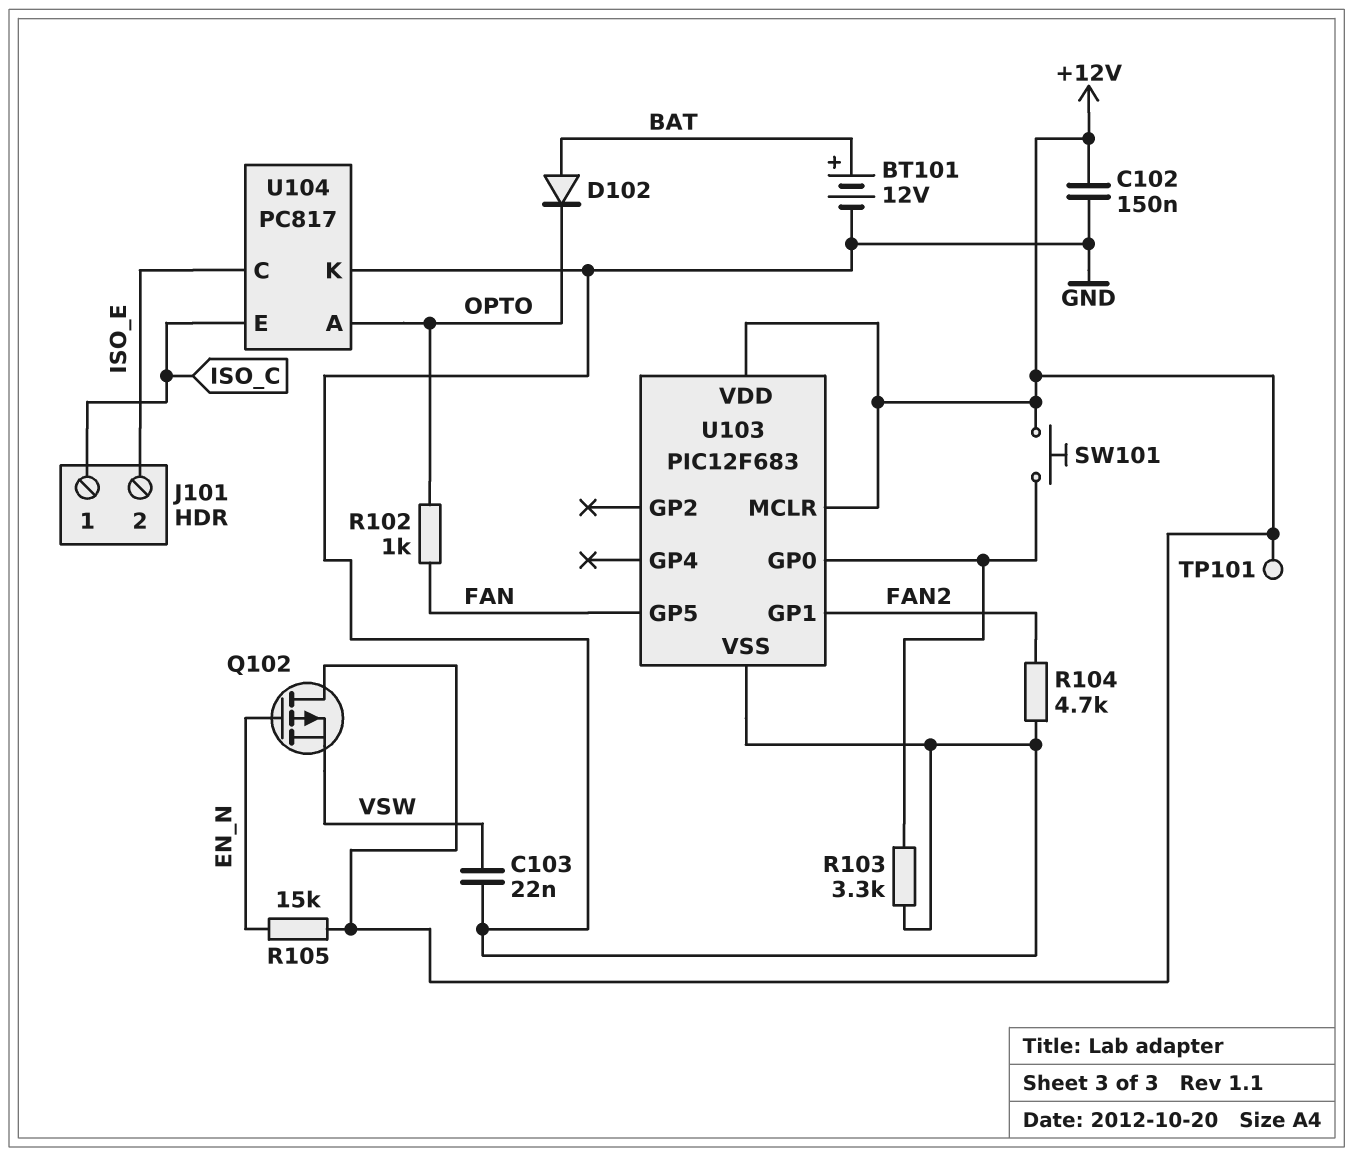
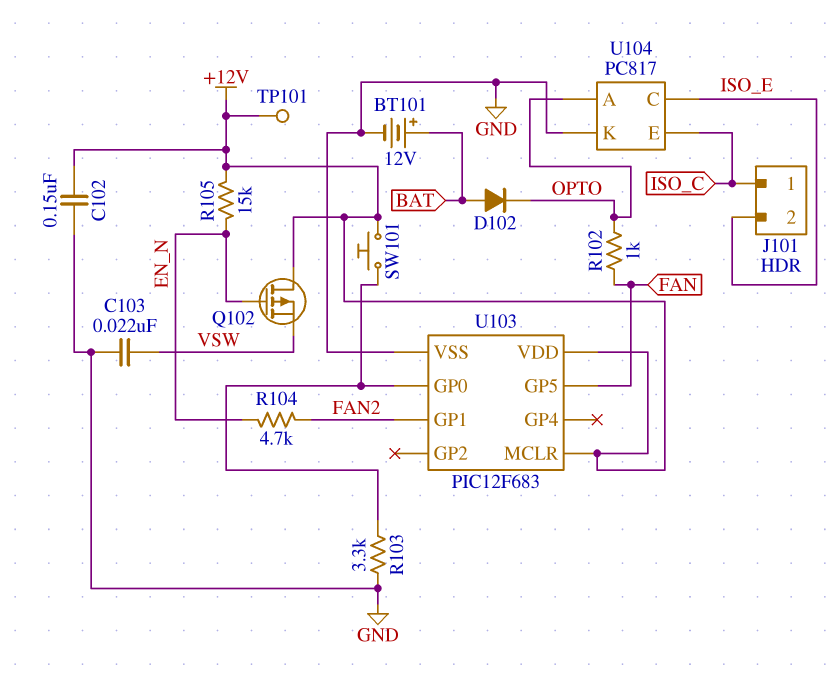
R104: 4.7k (FAN2, GND) -> 4.7k (EN_N, FAN2)

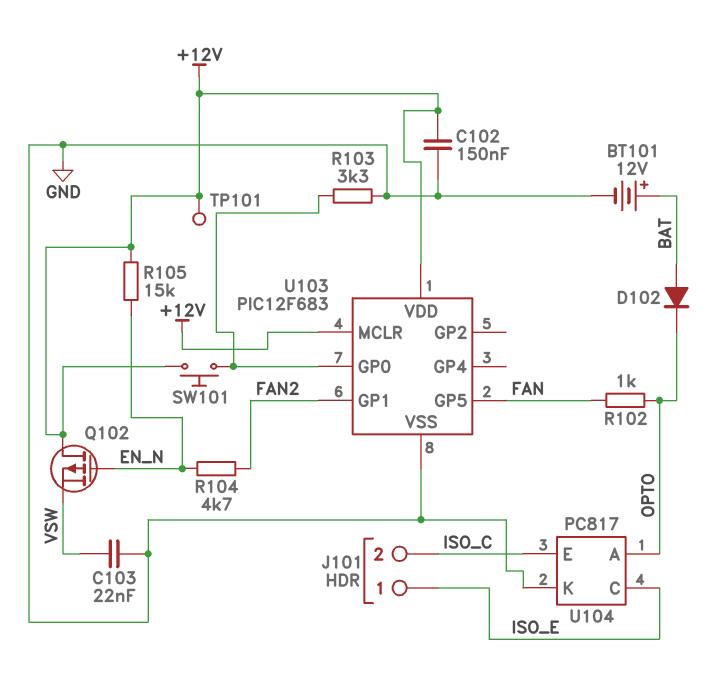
J101 pin 1: ISO_C -> ISO_E
J101 pin 2: ISO_E -> ISO_C

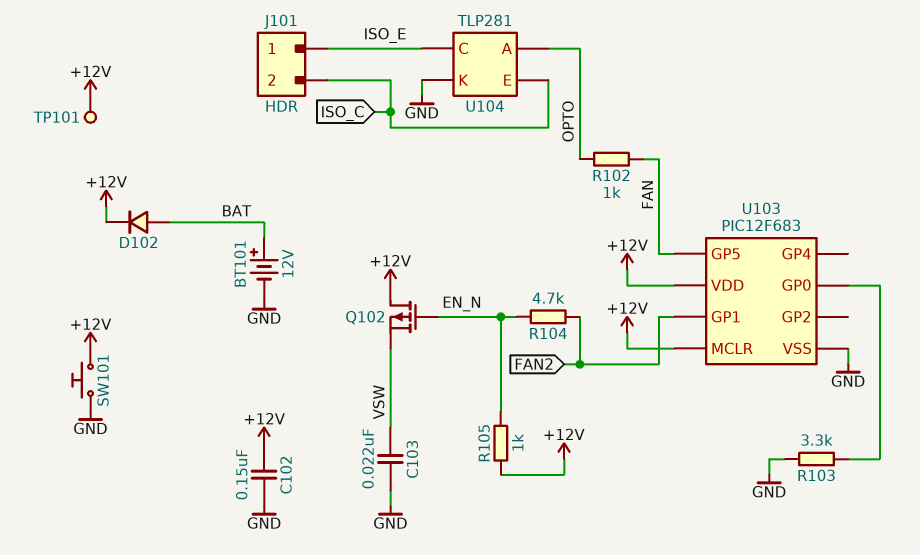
D102: diode (A BAT, K OPTO) -> diode (A BAT, K +12V)
R105: 15k (+12V, EN_N) -> 1k (+12V, EN_N)
SW101: button (+12V, U103/GP0) -> button (+12V, GND)
U104: PC817 -> TLP281

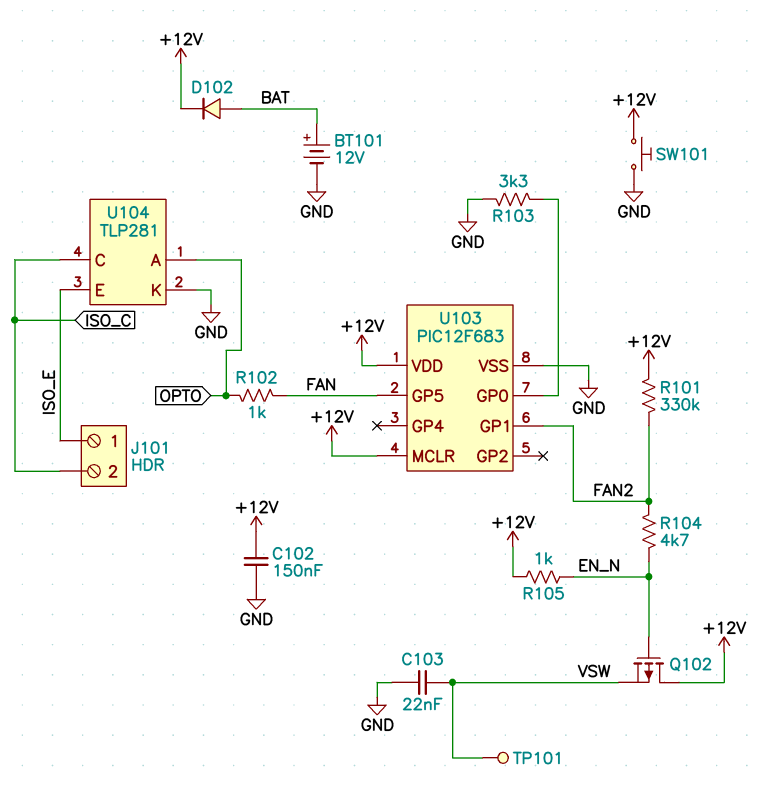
R101: none -> 330k (+12V, FAN2)
TP101: test point (+12V) -> test point (VSW)
U104 pin C: ISO_E -> ISO_C
U104 pin E: ISO_C -> ISO_E

